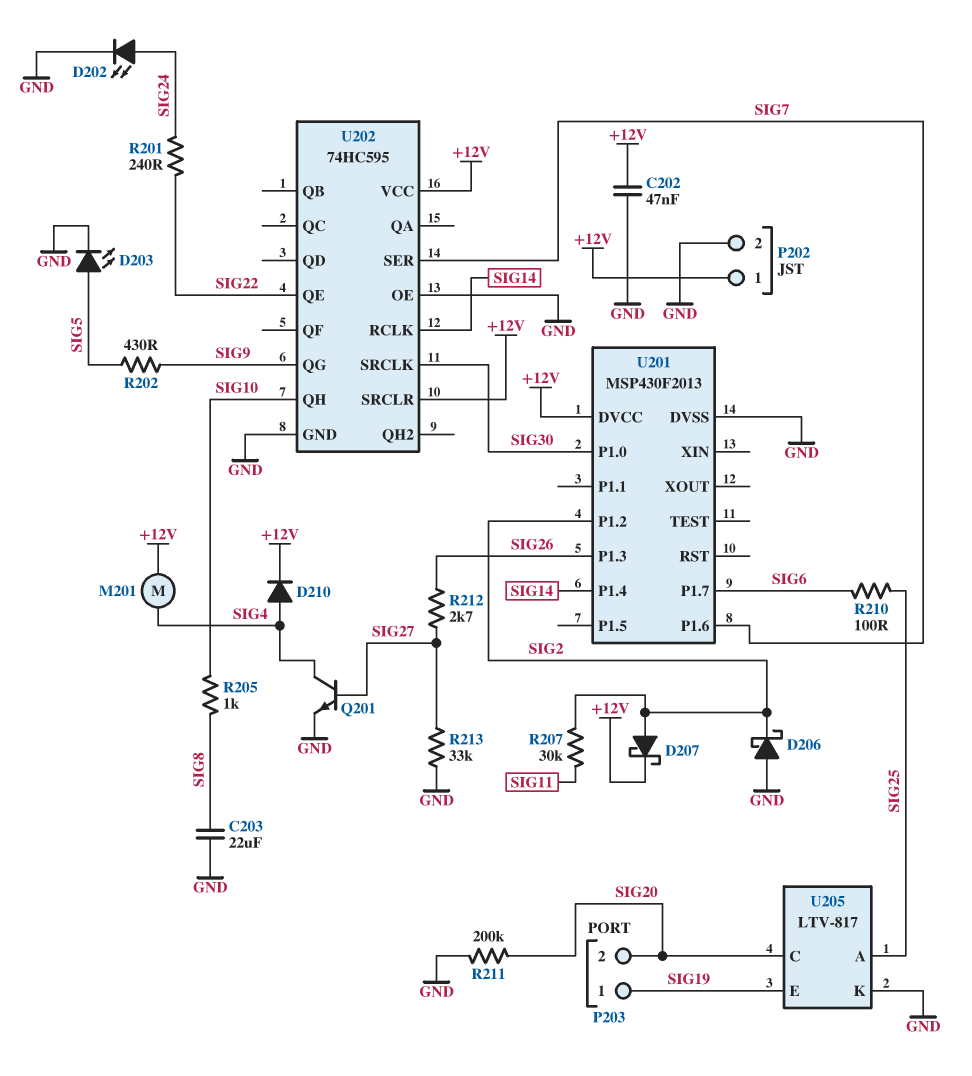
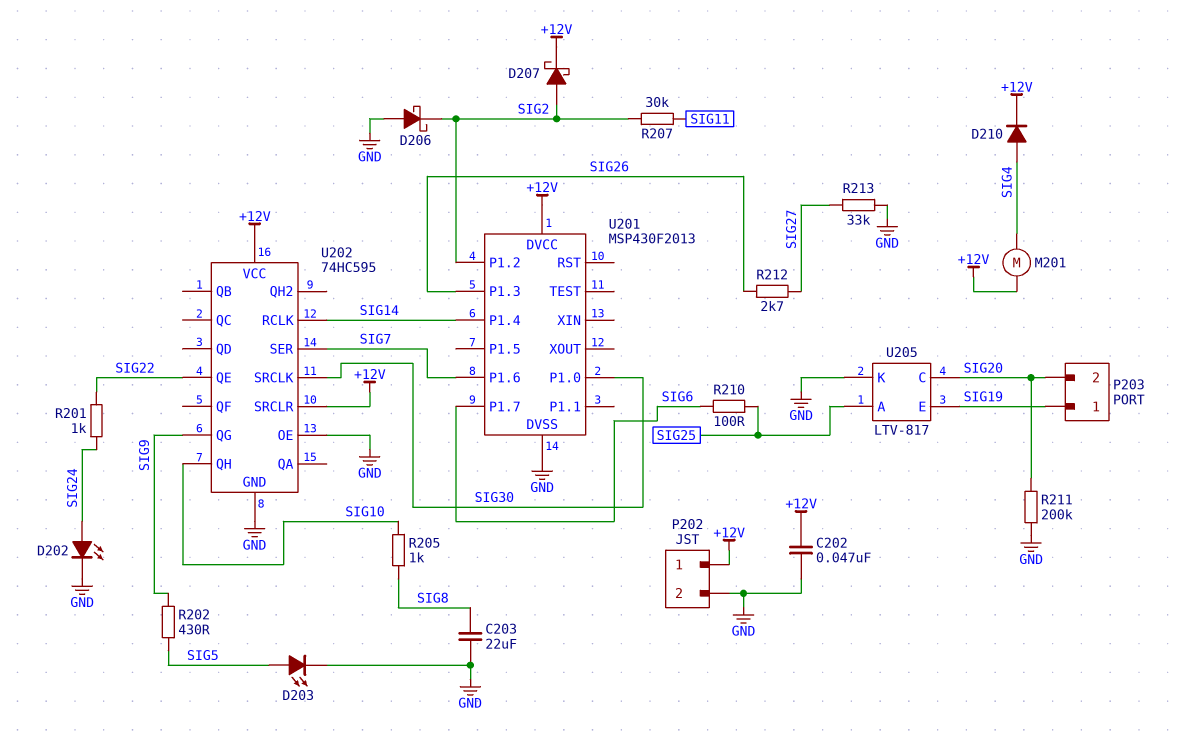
Q201: NPN (B SIG27, C SIG4, E GND) -> none
R201: 240 (SIG22, SIG24) -> 1k (SIG22, SIG24)

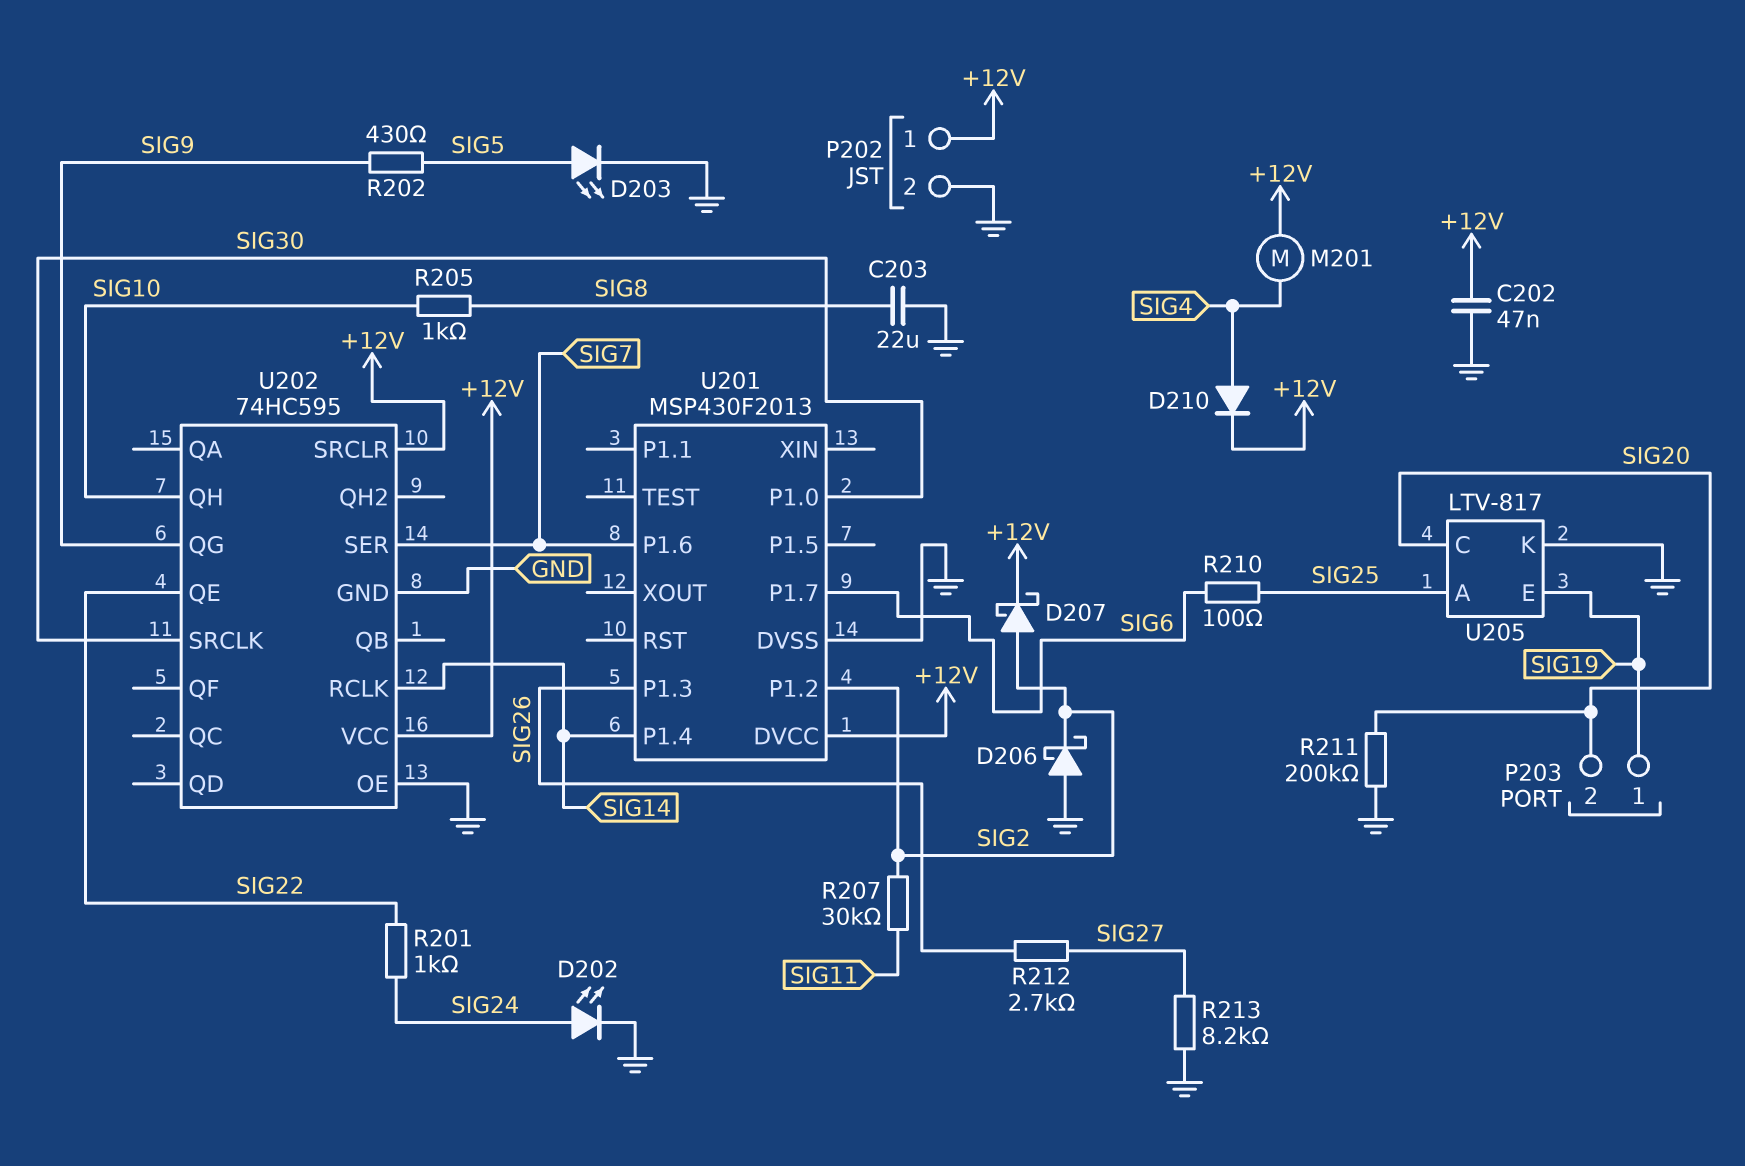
R213: 33k (GND, SIG27) -> 8.2k (GND, SIG27)

